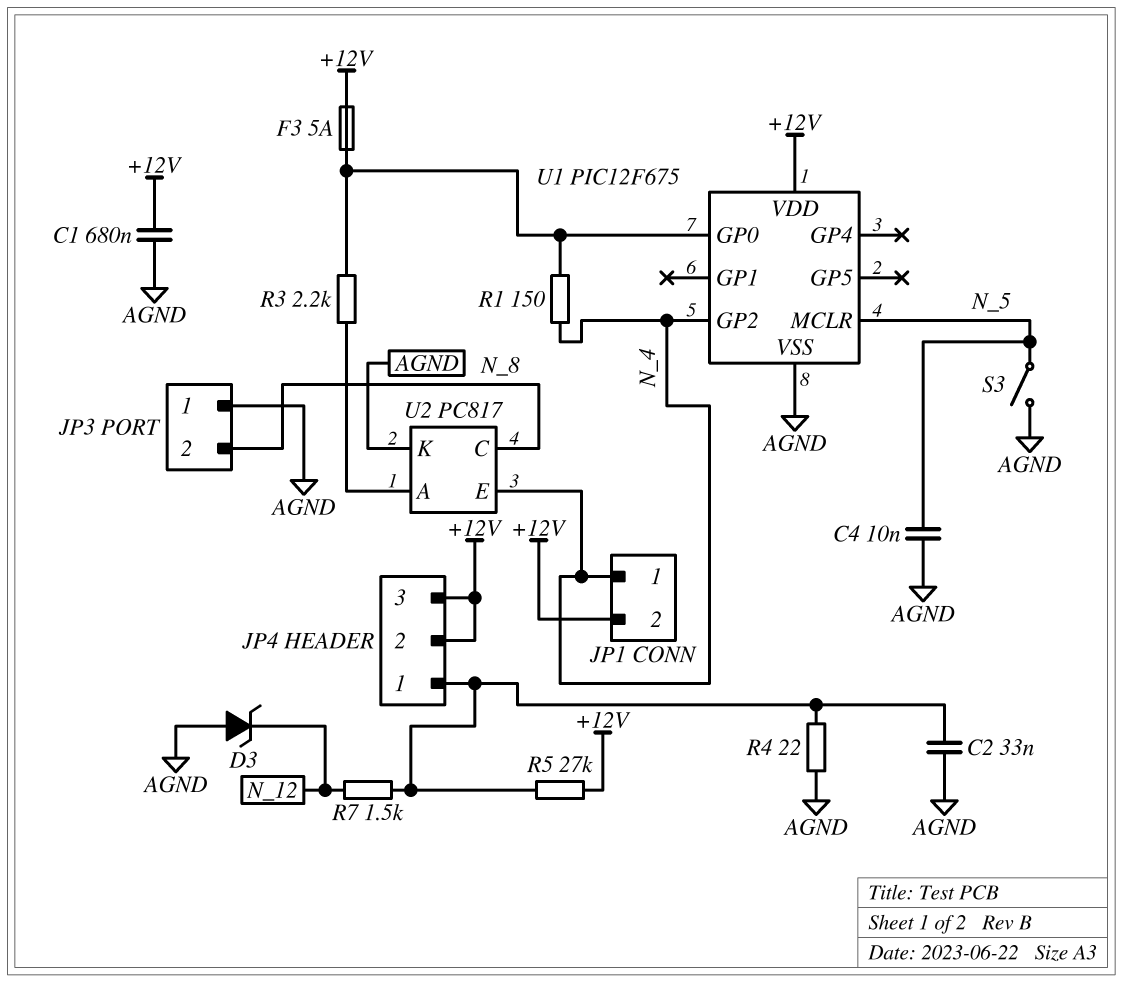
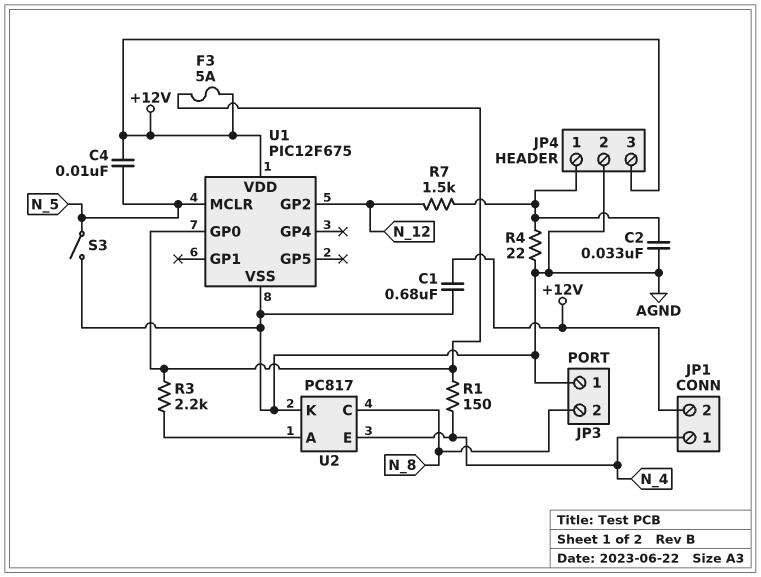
C4: 10nF (AGND, N_5) -> 10nF (+12V, N_5)
D3: zener (A AGND, K N_12) -> none
JP4 pin 2: +12V -> AGND
R5: 27k (+12V, JP4/1) -> none
U1 pin GP2: N_4 -> N_12

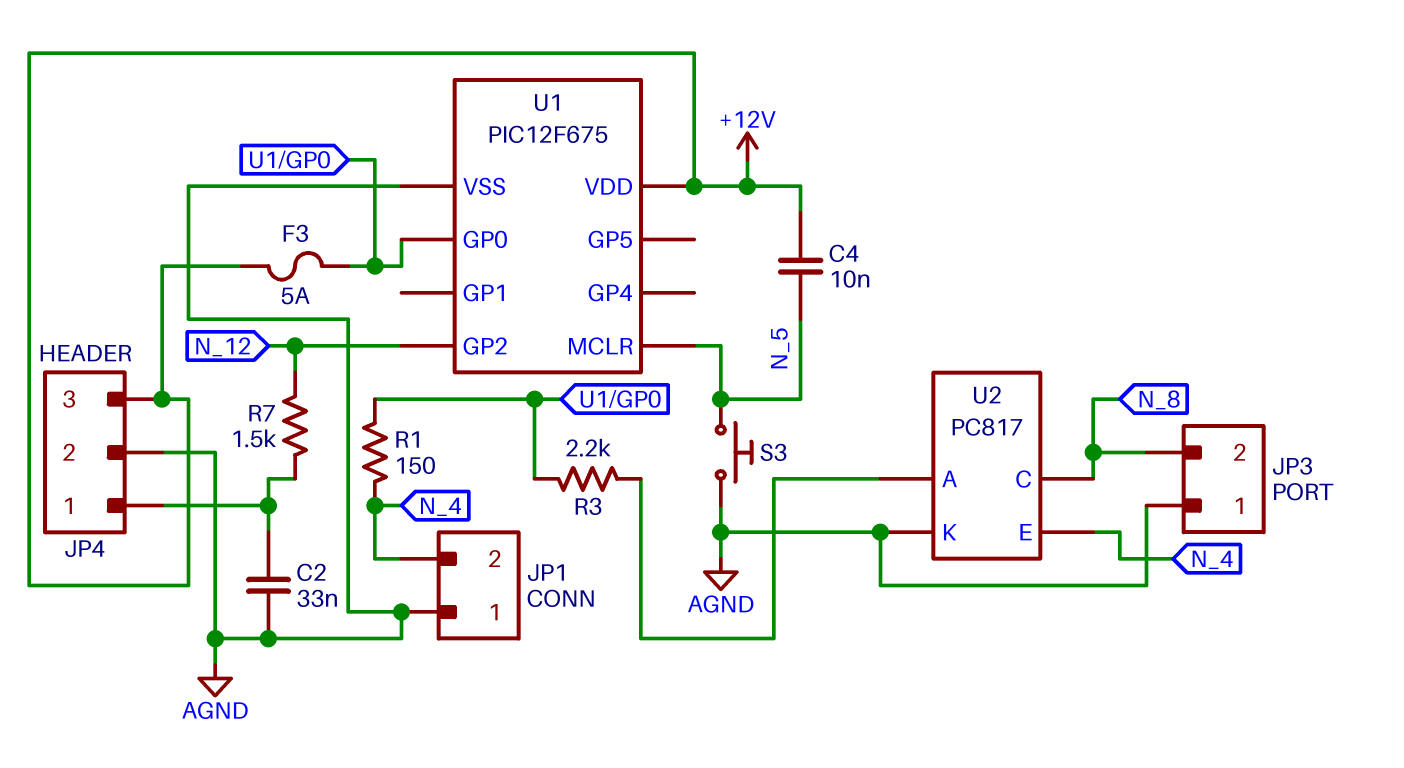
C1: 680nF (+12V, AGND) -> none
JP1 pin 1: N_4 -> AGND
JP1 pin 2: +12V -> N_4
R4: 22 (AGND, JP4/1) -> none
S3: switch (AGND, N_5) -> button (AGND, N_5)

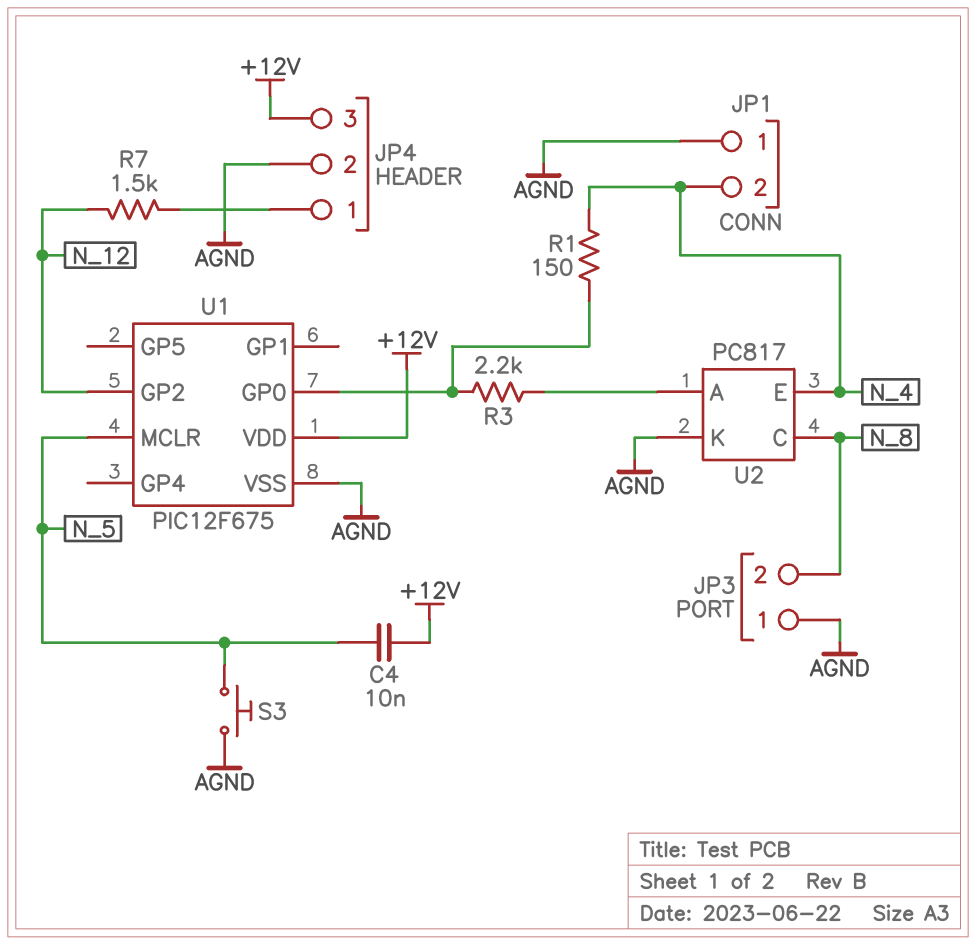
C2: 33nF (AGND, JP4/1) -> none
F3: 5A (+12V, U1/GP0) -> none

